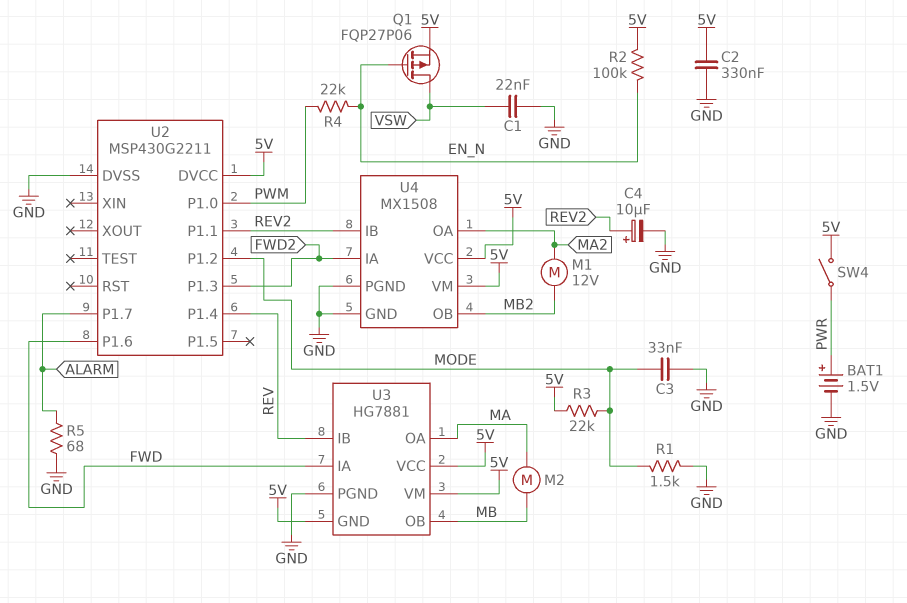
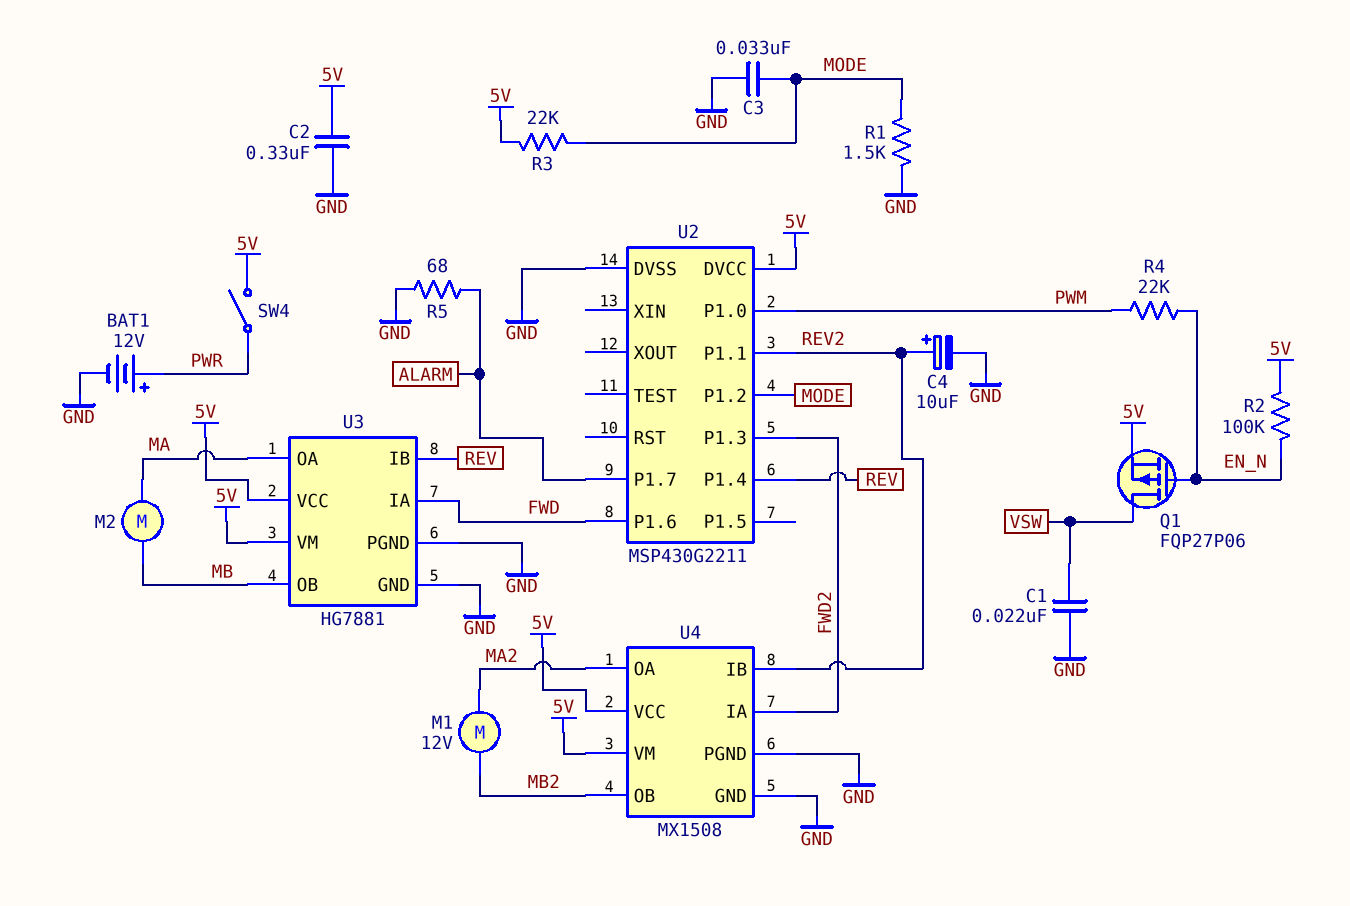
BAT1: 1.5V (plus PWR, minus GND) -> 12V (plus PWR, minus GND)
U3 pin GND: 5V -> GND

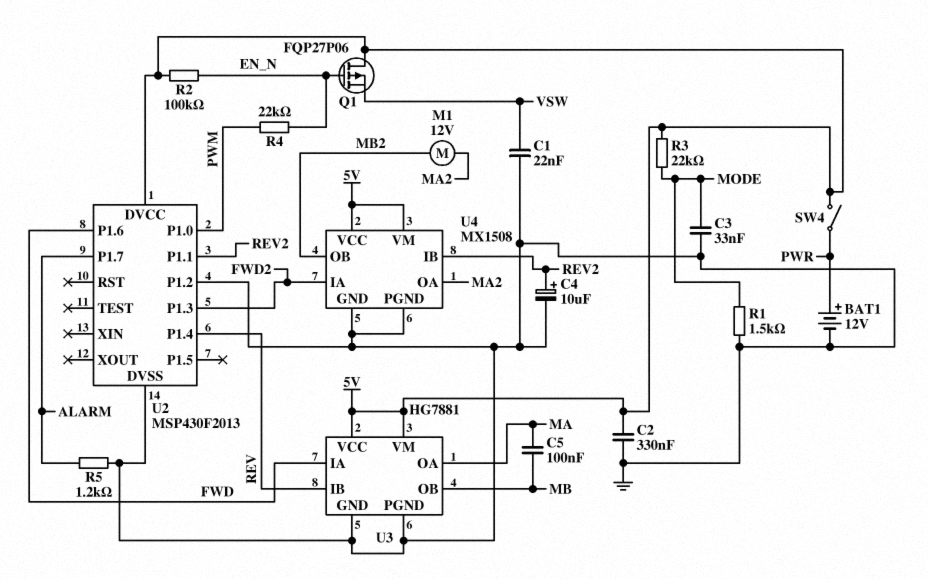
C5: none -> 100nF (MA, MB)
M2: motor (MA, MB) -> none
Q1: PMOS FQP27P06 (G EN_N, D VSW, S 5V) -> PMOS FQP27P06 (G EN_N, D 5V, S VSW)
R5: 68 (ALARM, GND) -> 1.2k (ALARM, GND)
U2: MSP430G2211 -> MSP430F2013
U2 pin P1.2: MODE -> GND

